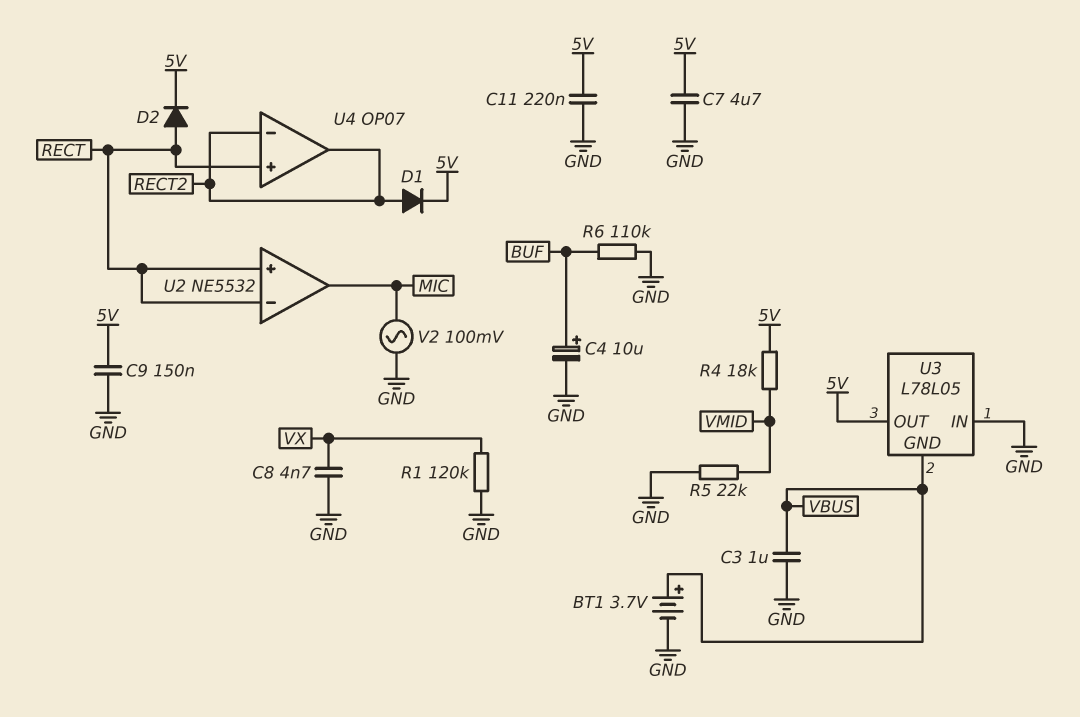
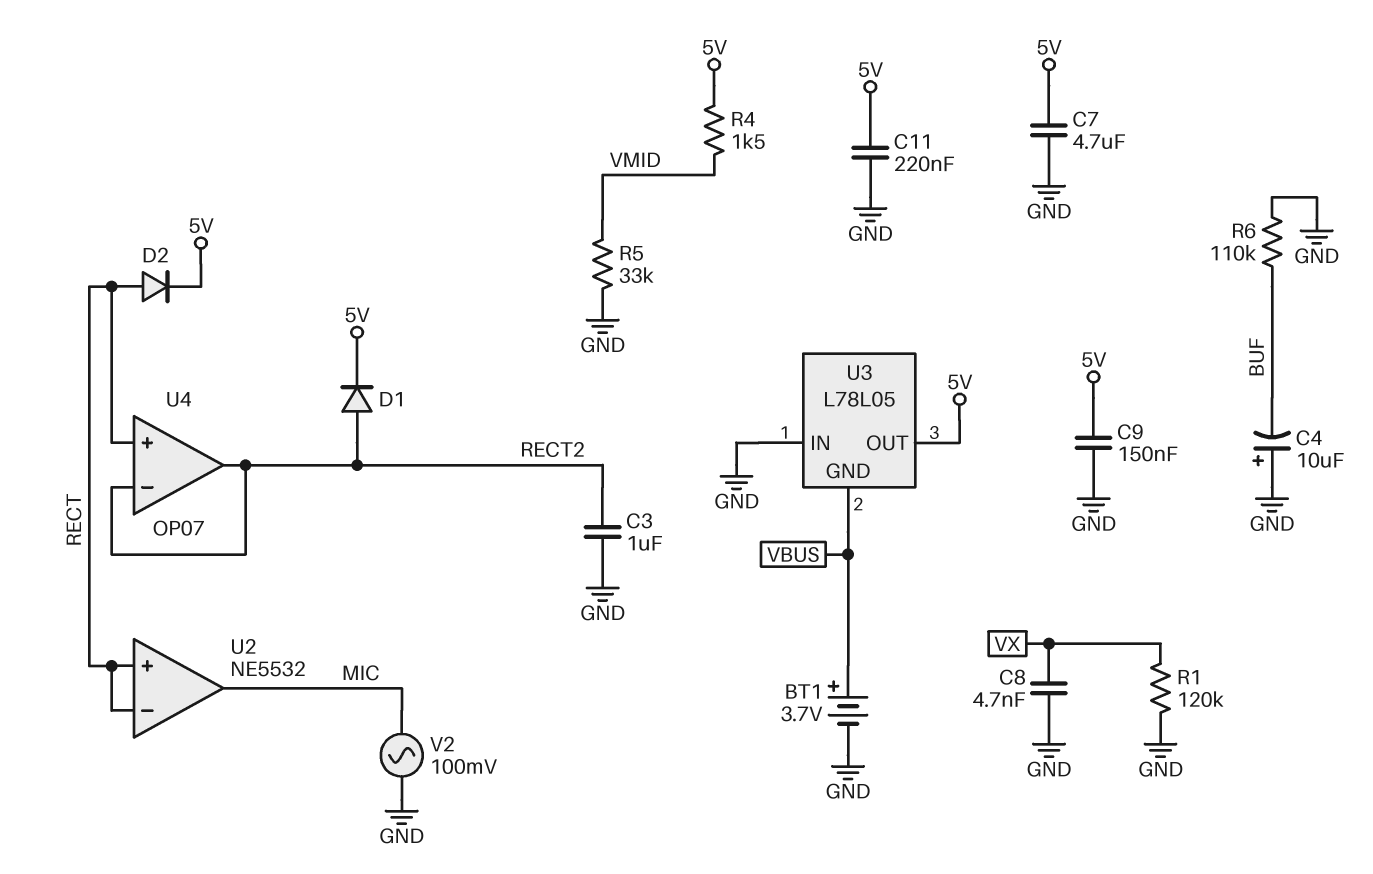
C3: 1uF (GND, VBUS) -> 1uF (GND, RECT2)
C4: 10uF (plus BUF, minus GND) -> 10uF (plus GND, minus BUF)
R4: 18k (5V, VMID) -> 1.5k (5V, VMID)
R5: 22k (GND, VMID) -> 33k (GND, VMID)

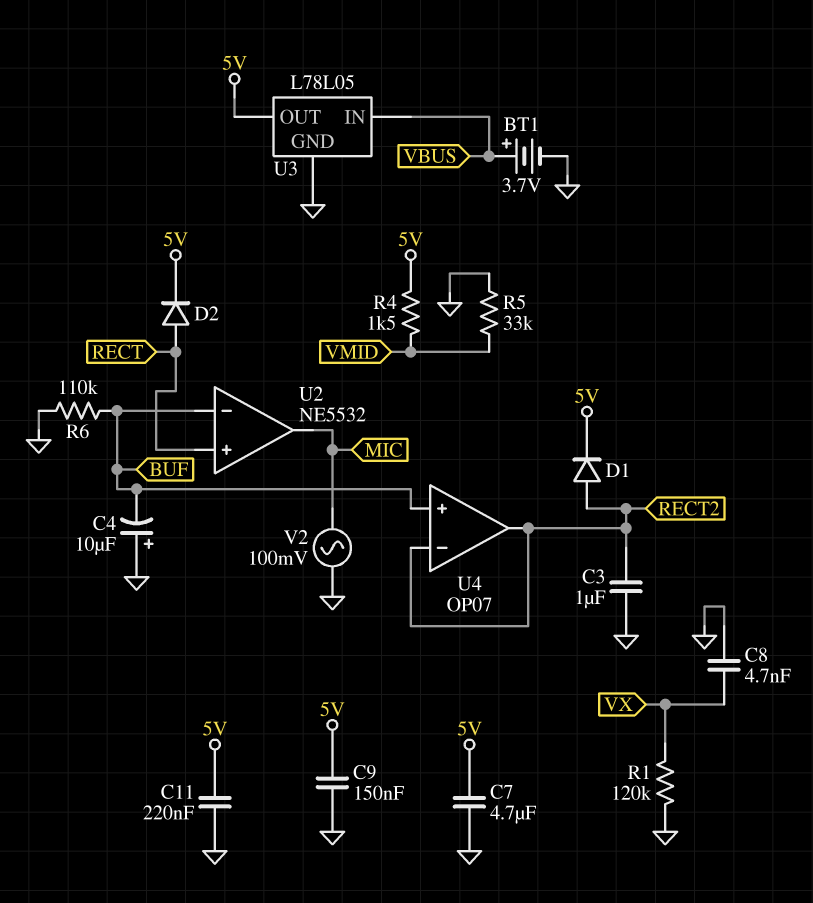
U2 pin in-: RECT -> BUF
U3 pin GND: VBUS -> GND
U3 pin IN: GND -> VBUS
U4 pin in+: RECT -> BUF

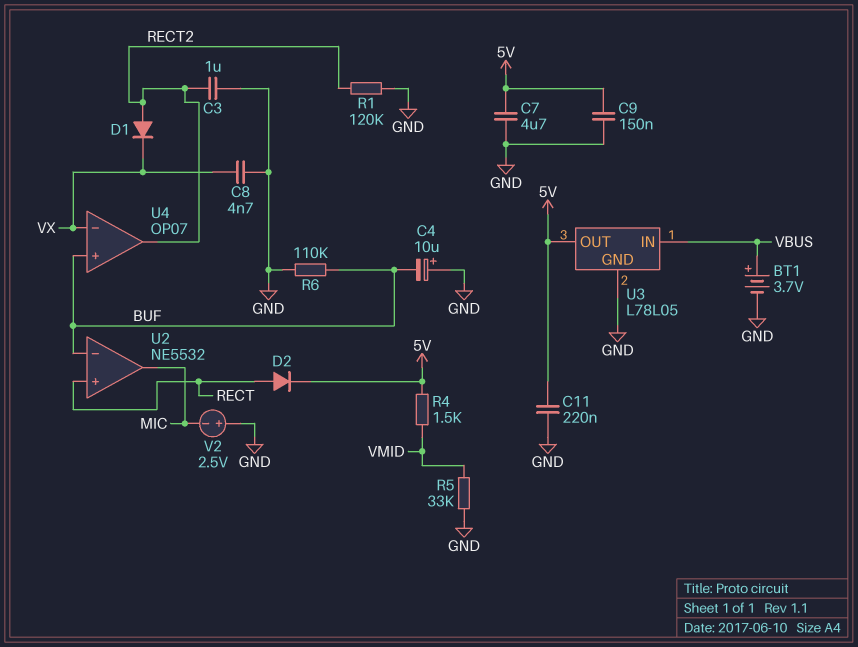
D1: diode (A RECT2, K 5V) -> diode (A RECT2, K VX)
R1: 120k (GND, VX) -> 120k (GND, RECT2)
U4 pin in-: RECT2 -> VX
V2: AC 100mV (GND, MIC) -> 2.5V (plus GND, minus MIC)

